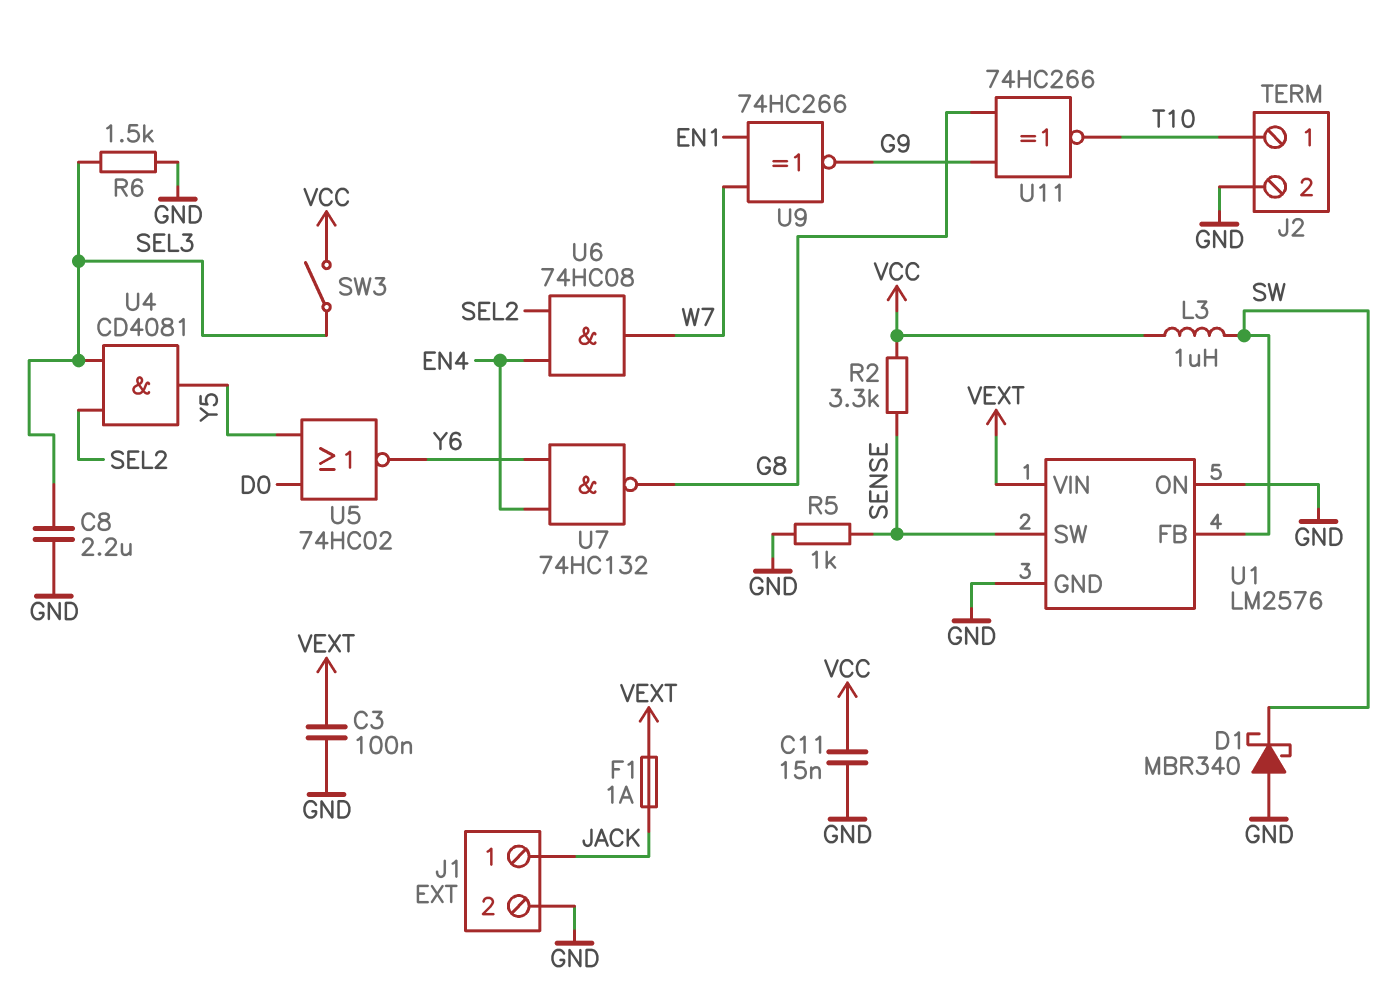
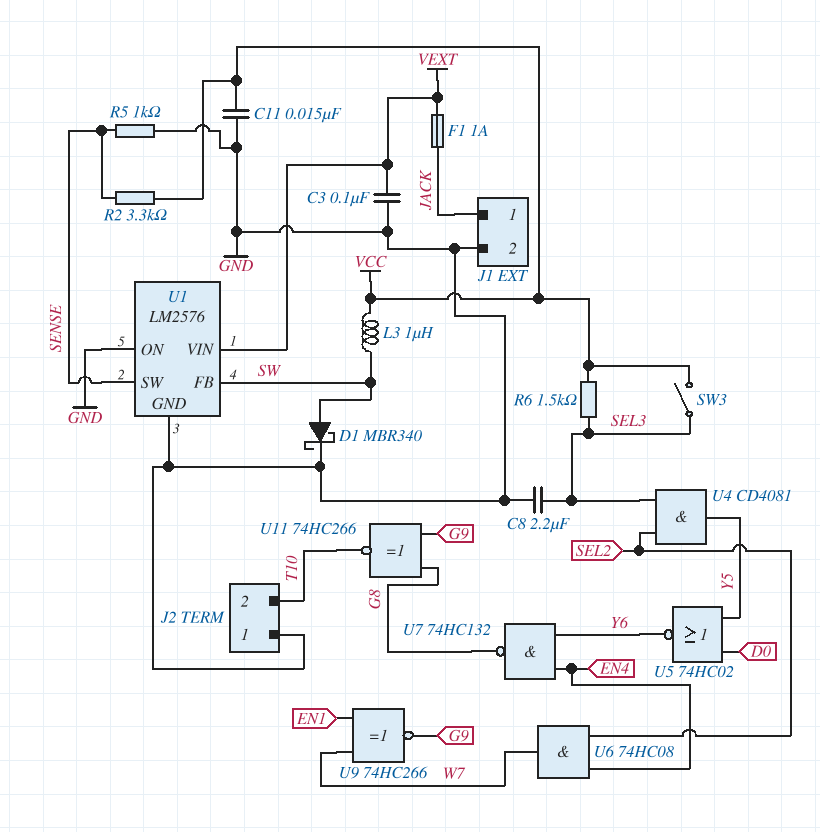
D1: schottky MBR340 (A GND, K SW) -> schottky MBR340 (A SW, K GND)
J2 pin 1: T10 -> GND
J2 pin 2: GND -> T10
R6: 1.5k (GND, SEL3) -> 1.5k (SEL3, VCC)

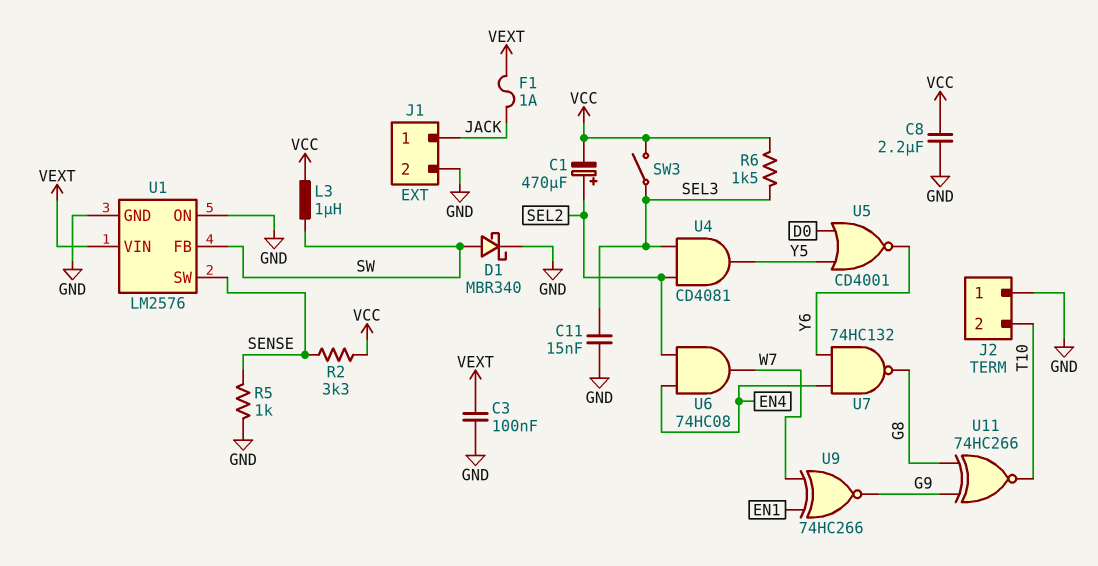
C1: none -> 470uF (plus SEL2, minus VCC)
C8: 2.2uF (GND, SEL3) -> 2.2uF (GND, VCC)
C11: 15nF (GND, VCC) -> 15nF (GND, SEL3)
U5: NOR 74HC02 (in D0, in Y5, out Y6) -> NOR CD4001 (in D0, in Y5, out Y6)

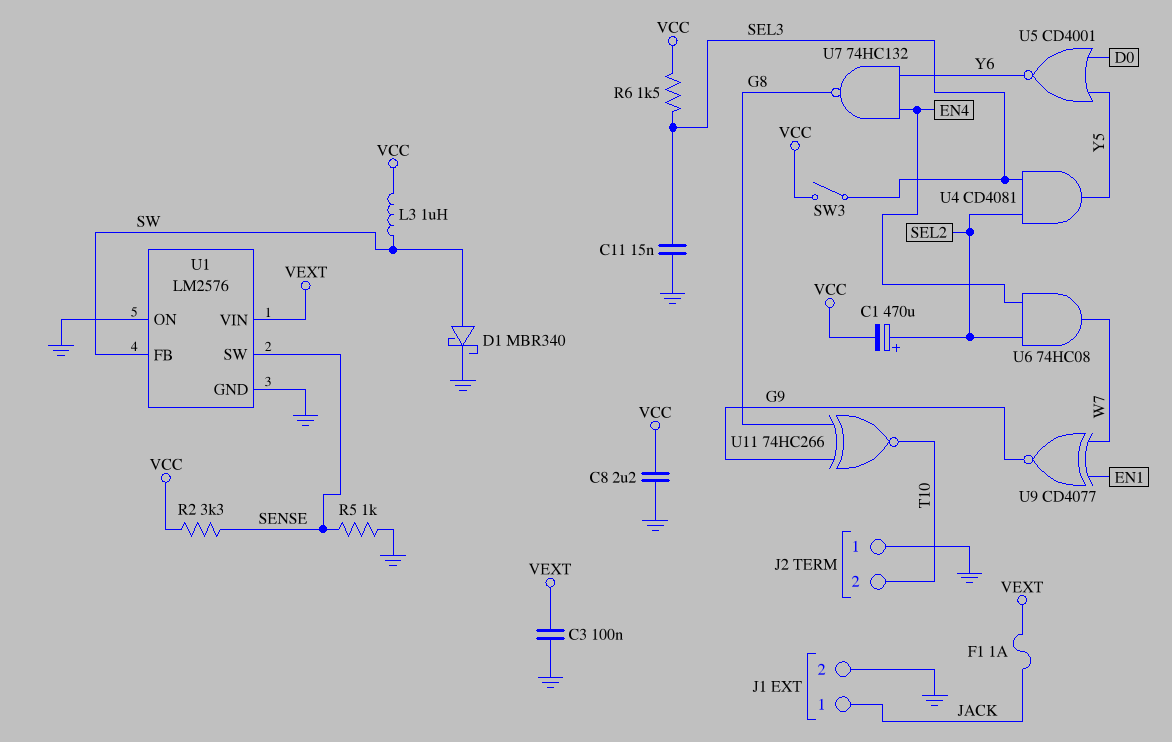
U9: XNOR 74HC266 (in EN1, in W7, out G9) -> XNOR CD4077 (in EN1, in W7, out G9)

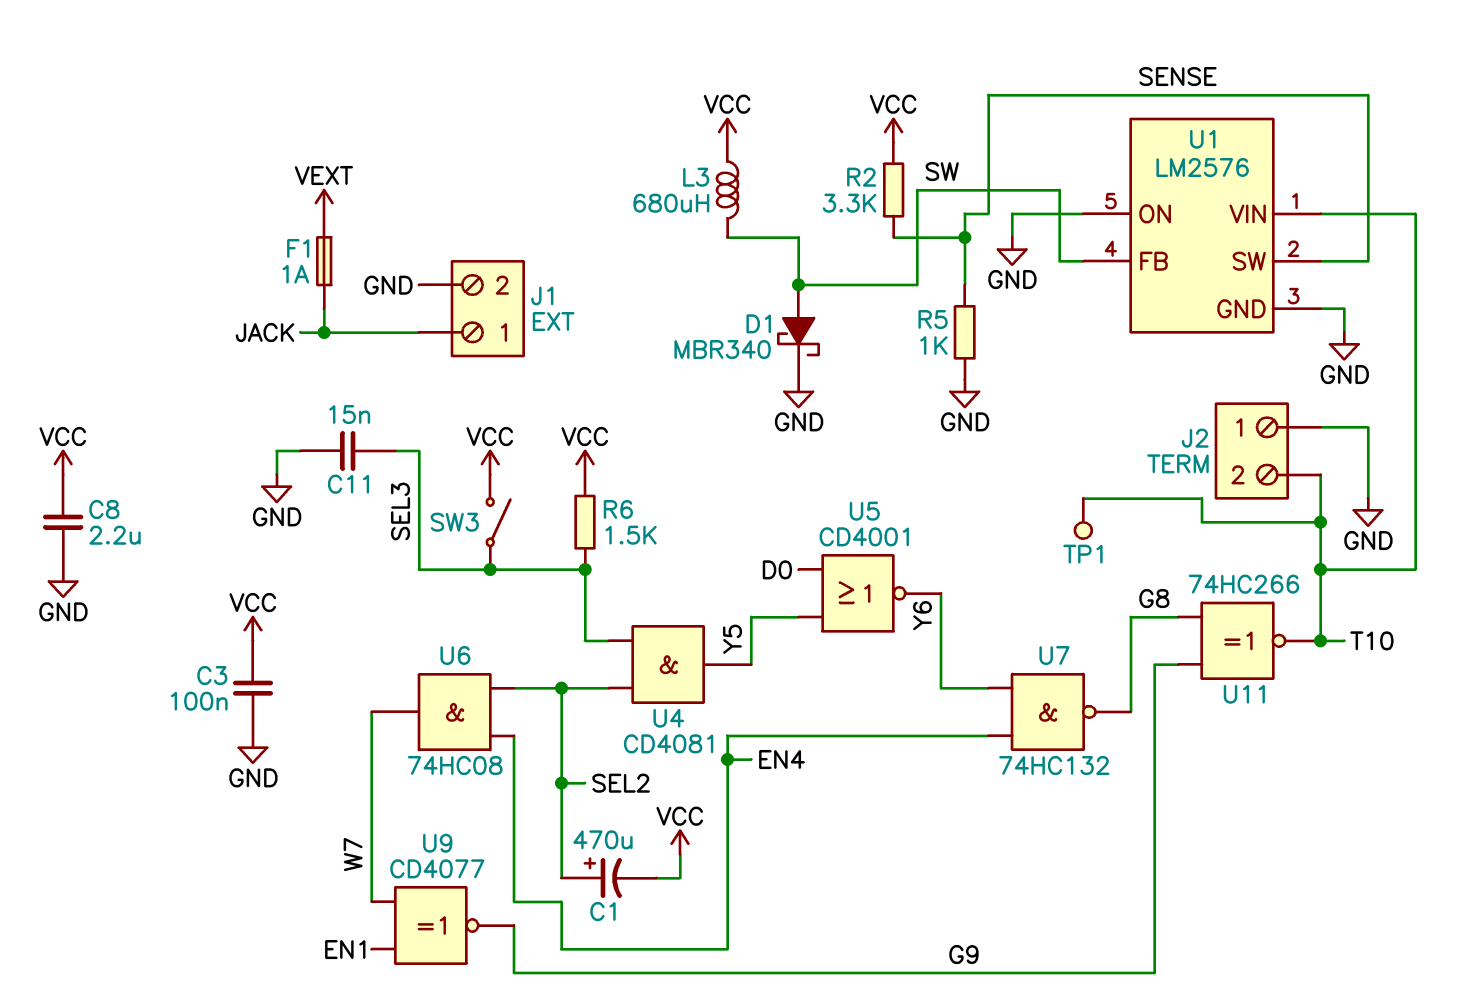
C3: 100nF (GND, VEXT) -> 100nF (GND, VCC)
L3: 1uH (SW, VCC) -> 680uH (SW, VCC)
TP1: none -> test point (T10)
U1 pin VIN: VEXT -> T10

